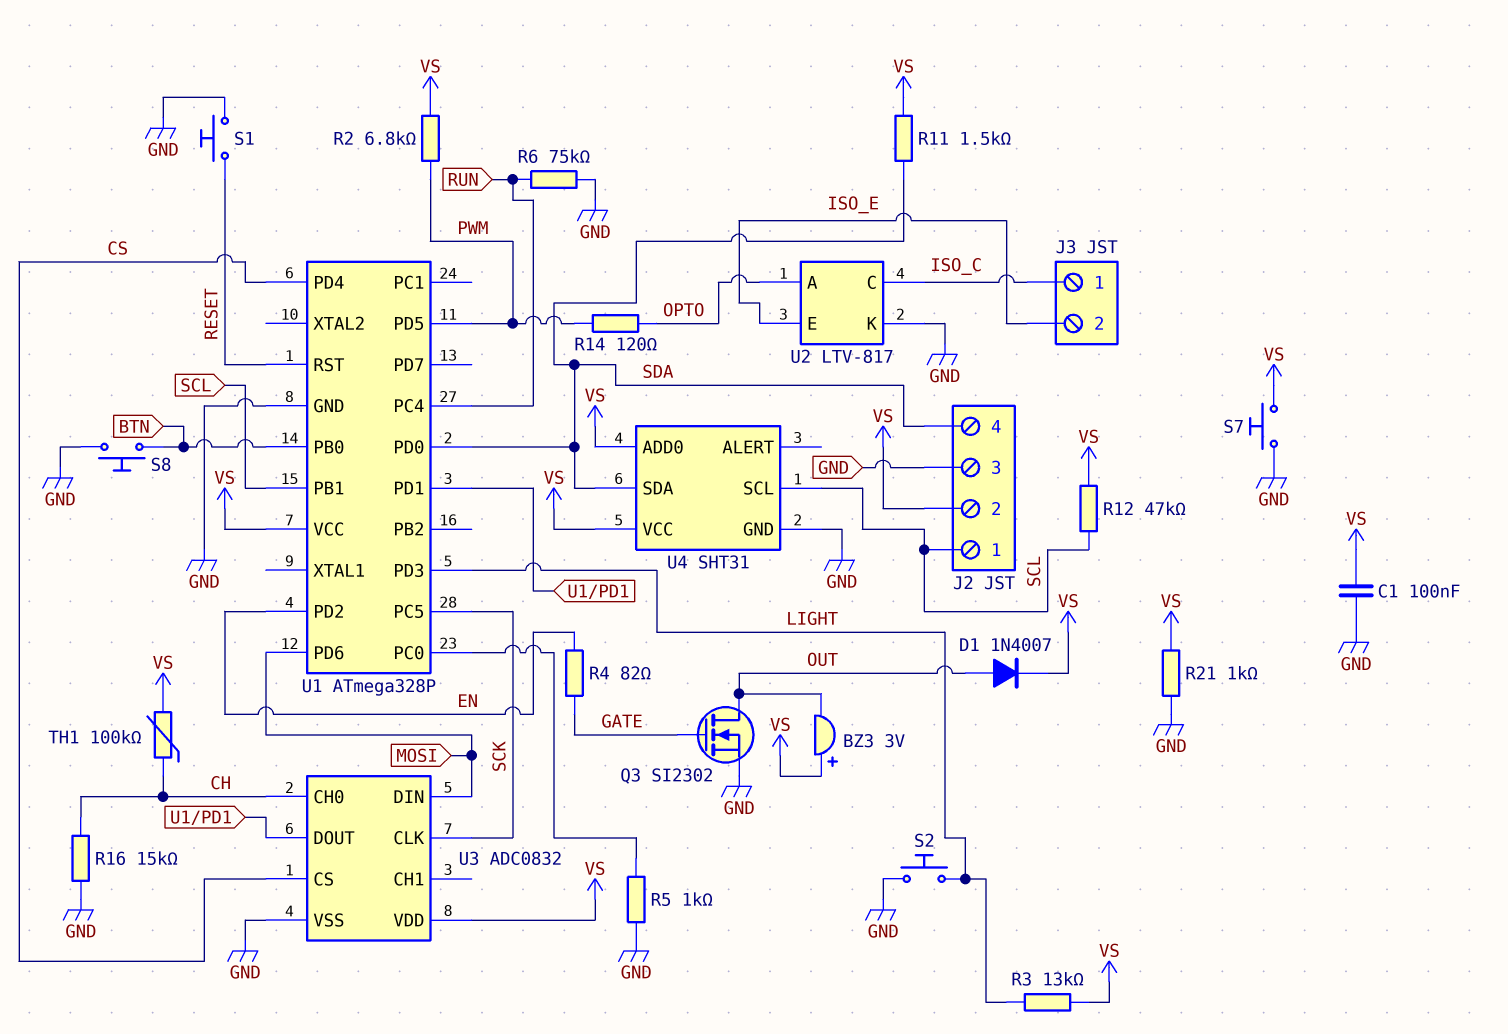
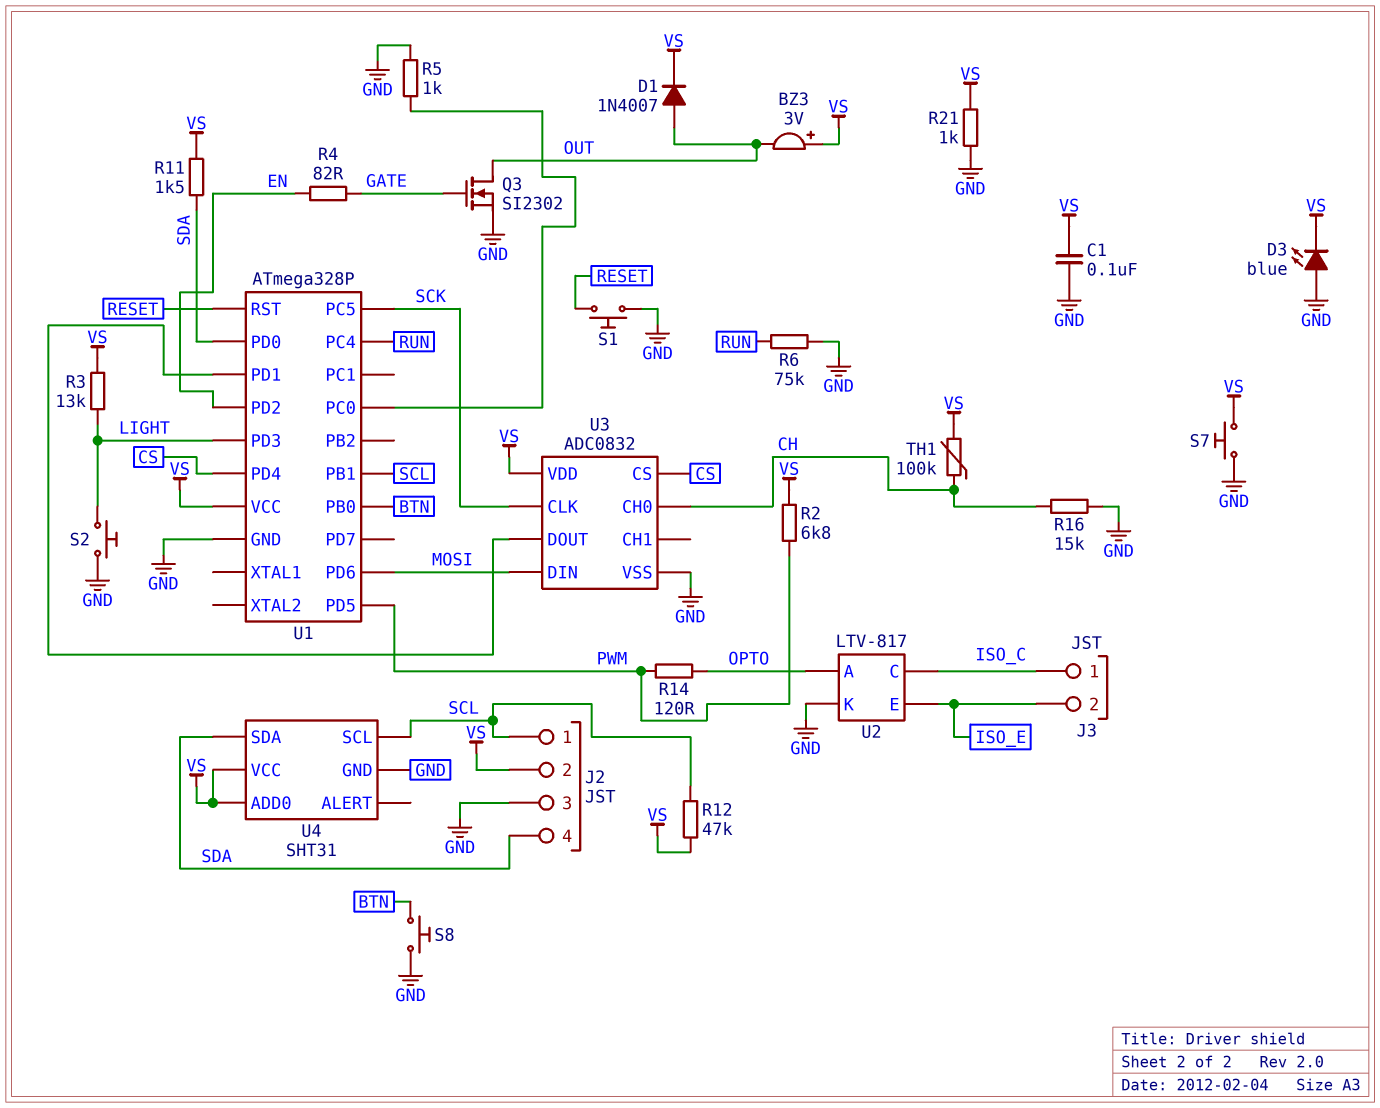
D3: none -> LED blue (A GND, K VS)

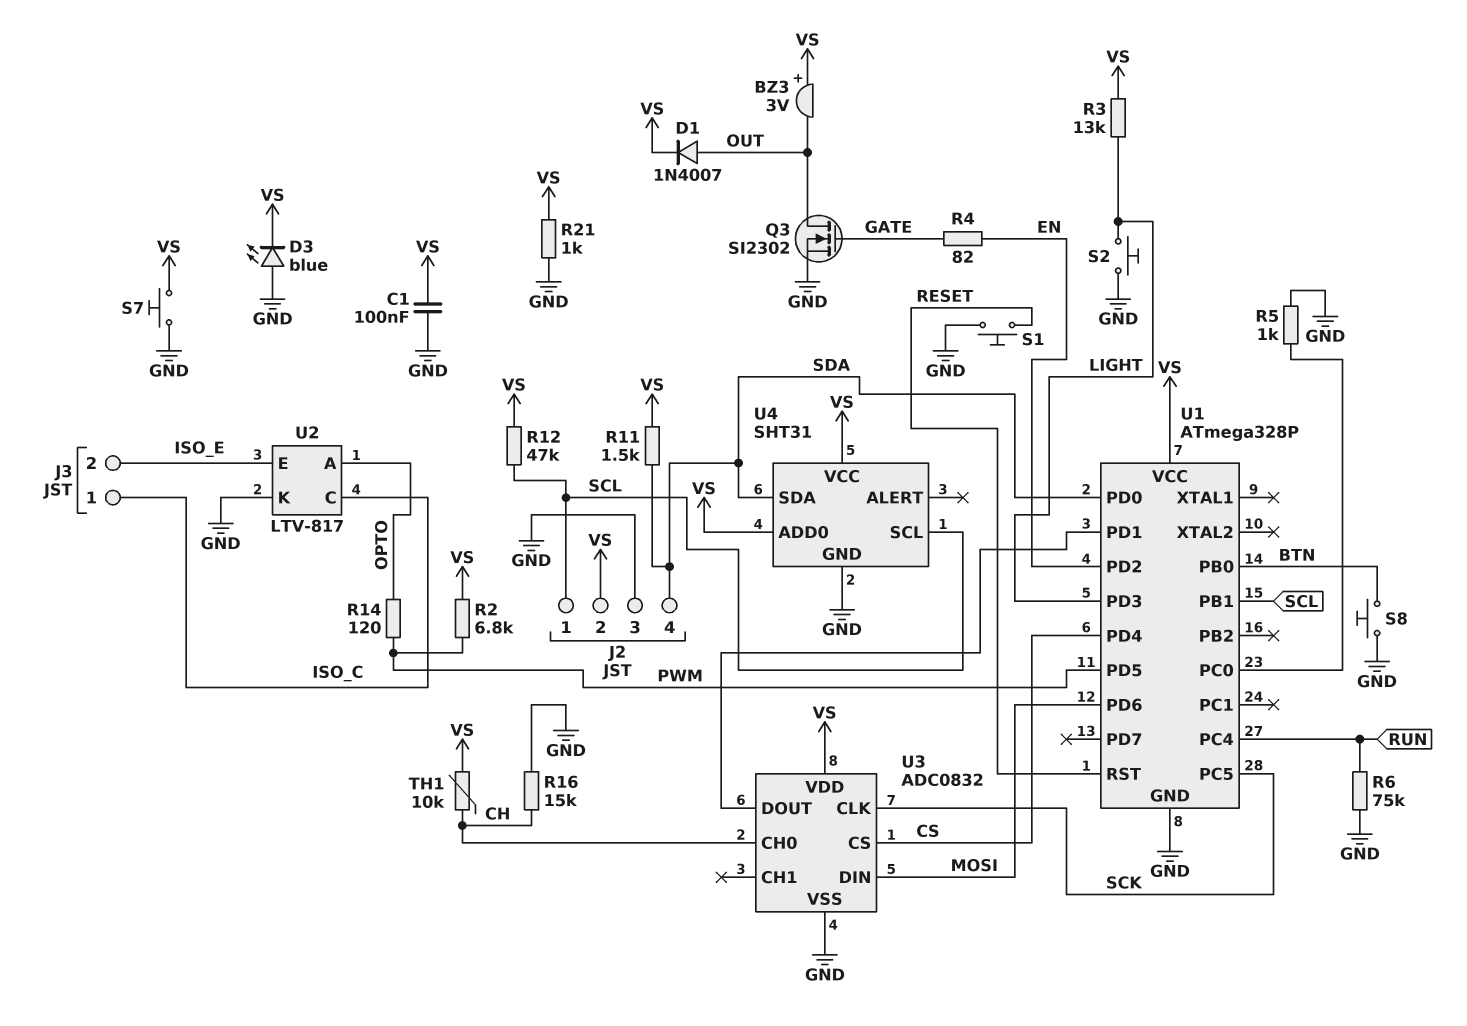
TH1: 100k (CH, VS) -> 10k (CH, VS)

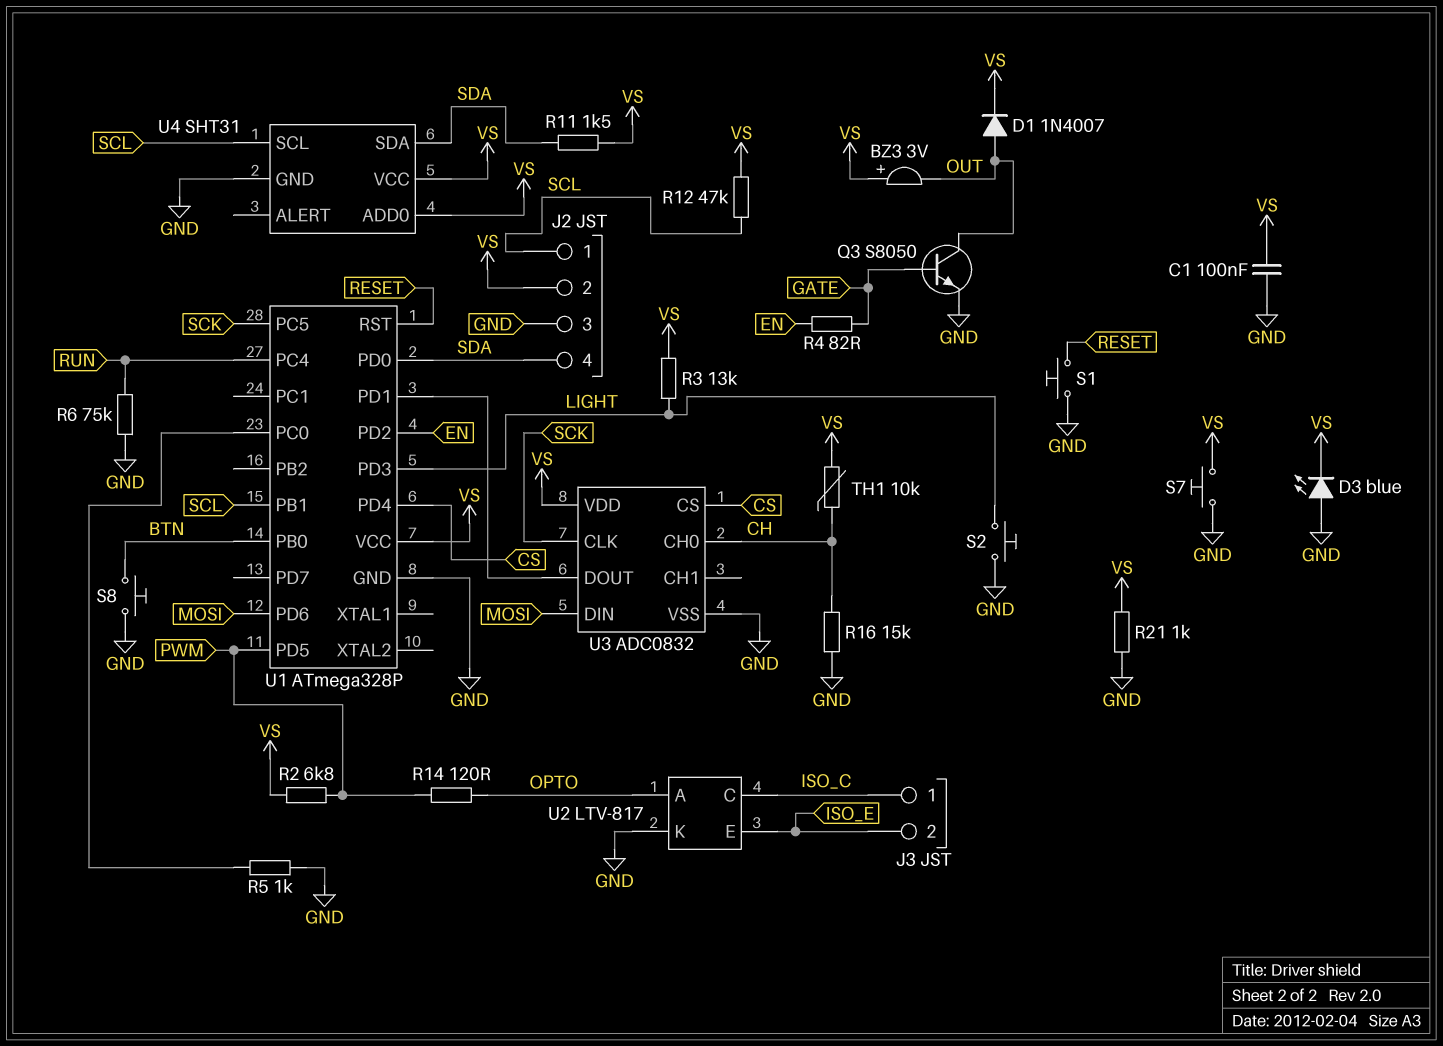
Q3: NMOS SI2302 (G GATE, D OUT, S GND) -> NPN S8050 (B GATE, C OUT, E GND)

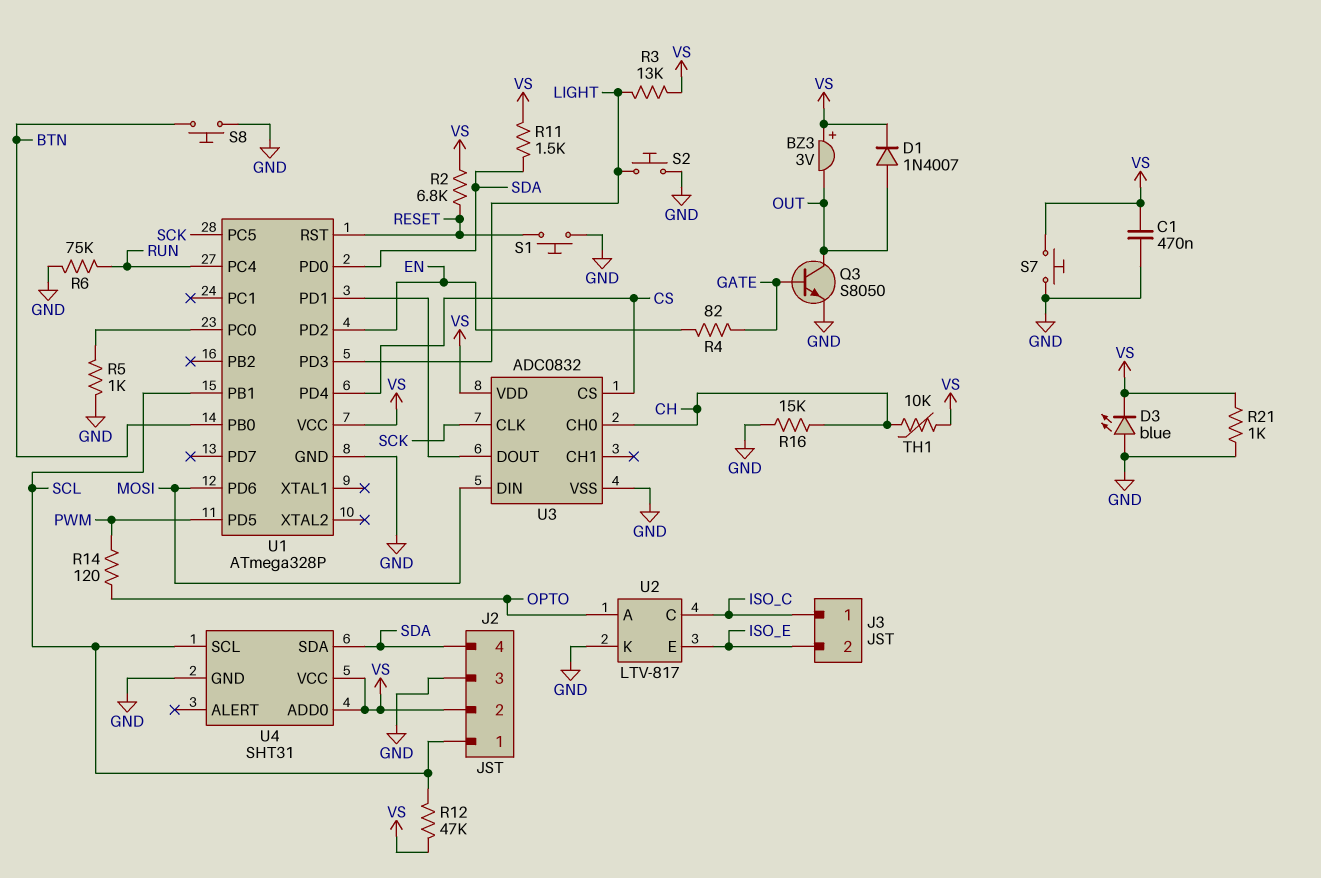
C1: 100nF (GND, VS) -> 470nF (GND, VS)
R2: 6.8k (PWM, VS) -> 6.8k (RESET, VS)

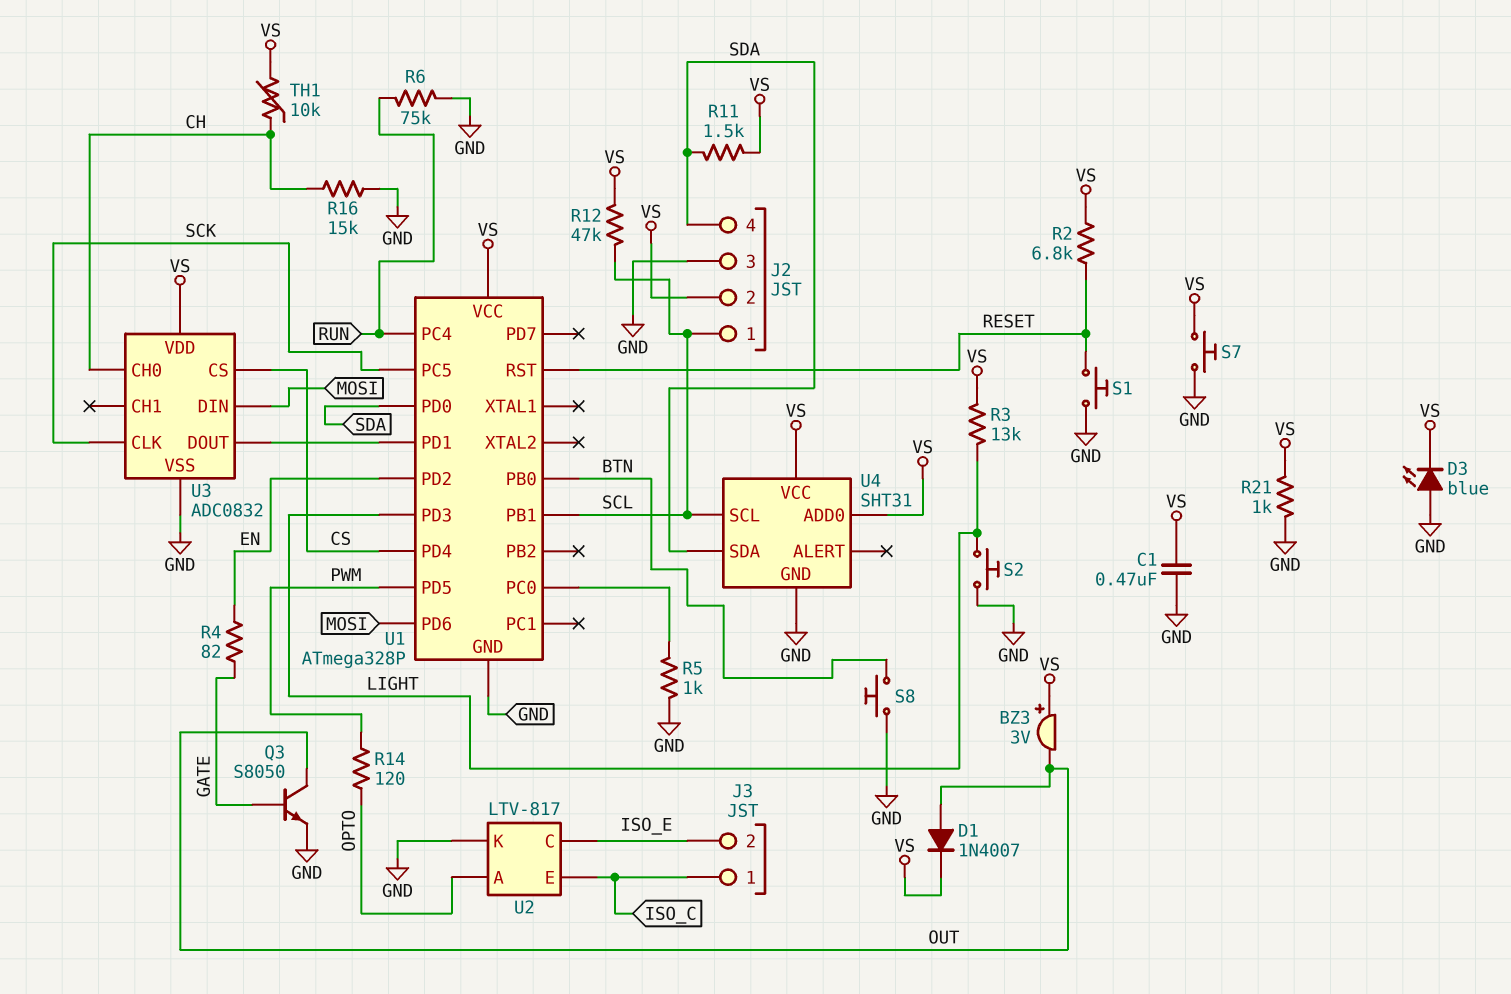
U2 pin C: ISO_C -> ISO_E
U2 pin E: ISO_E -> ISO_C

